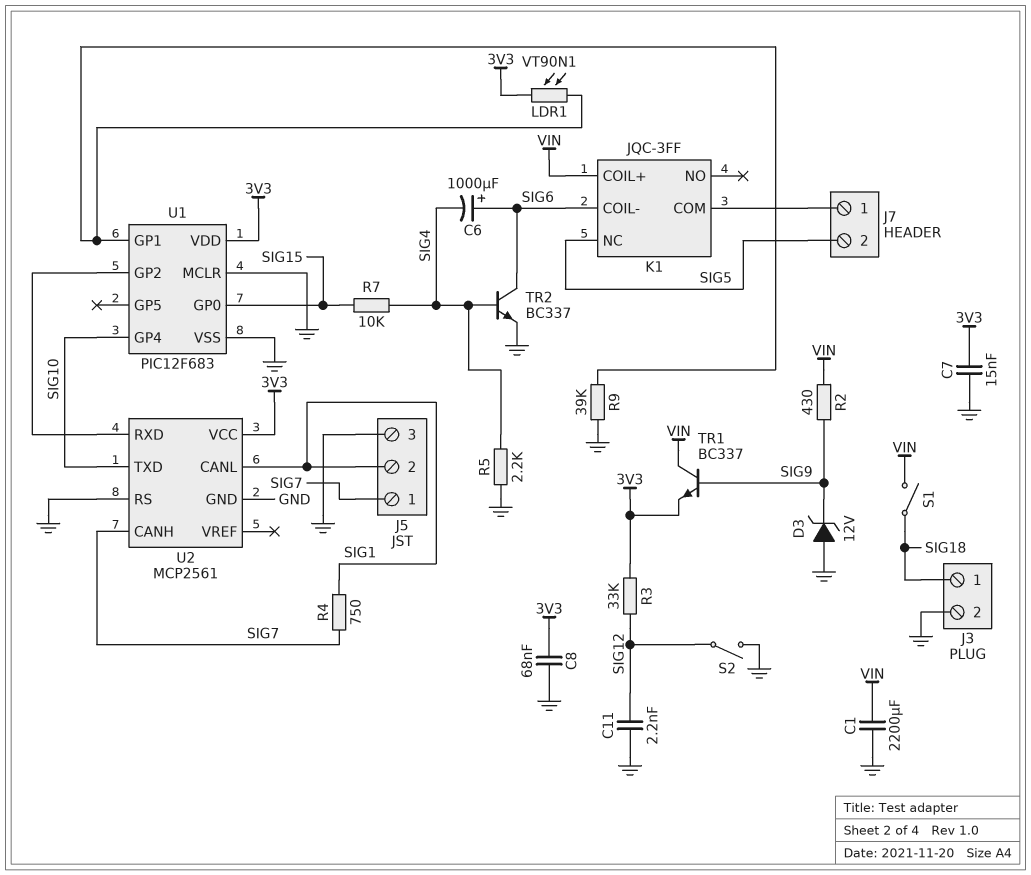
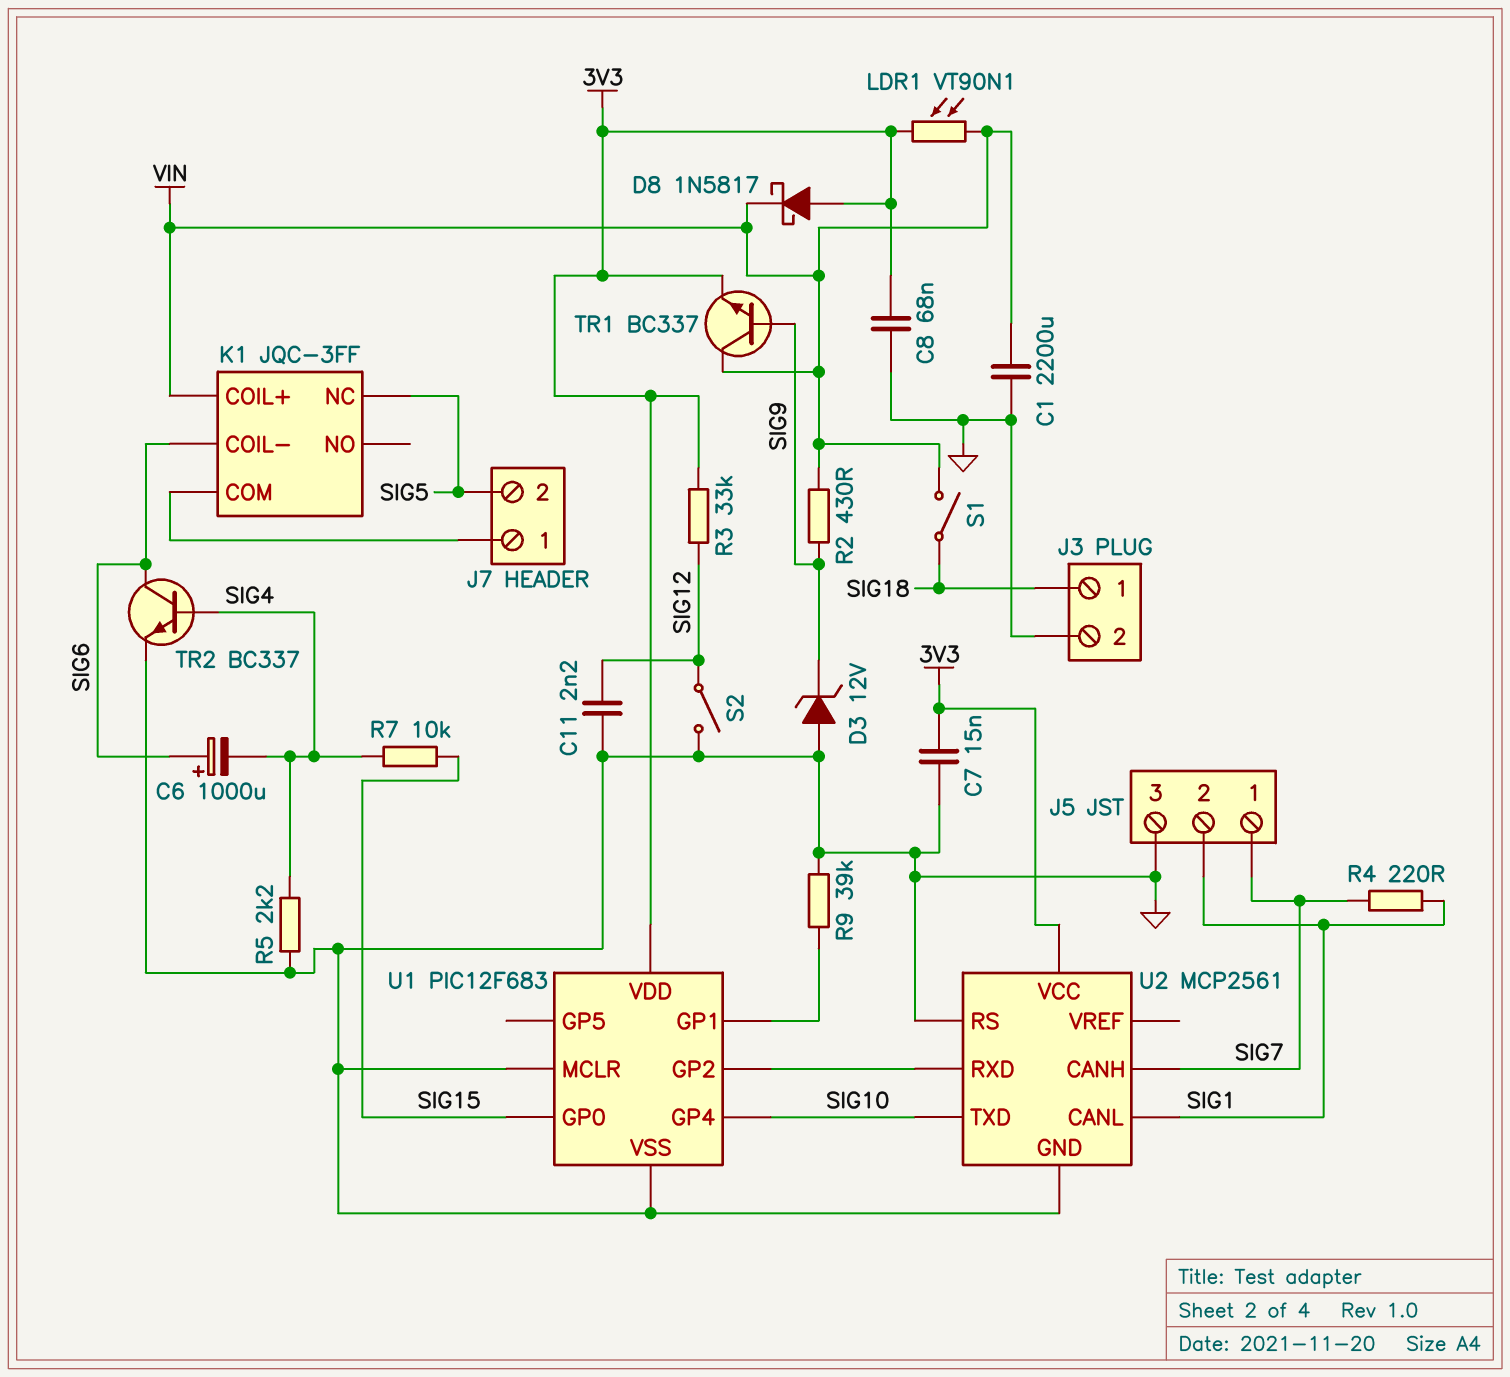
D8: none -> schottky 1N5817 (A 3V3, K VIN)
LDR1: VT90N1 (3V3, U1/GP1) -> VT90N1 (3V3, VIN)
R4: 750 (SIG1, SIG7) -> 220 (SIG1, SIG7)

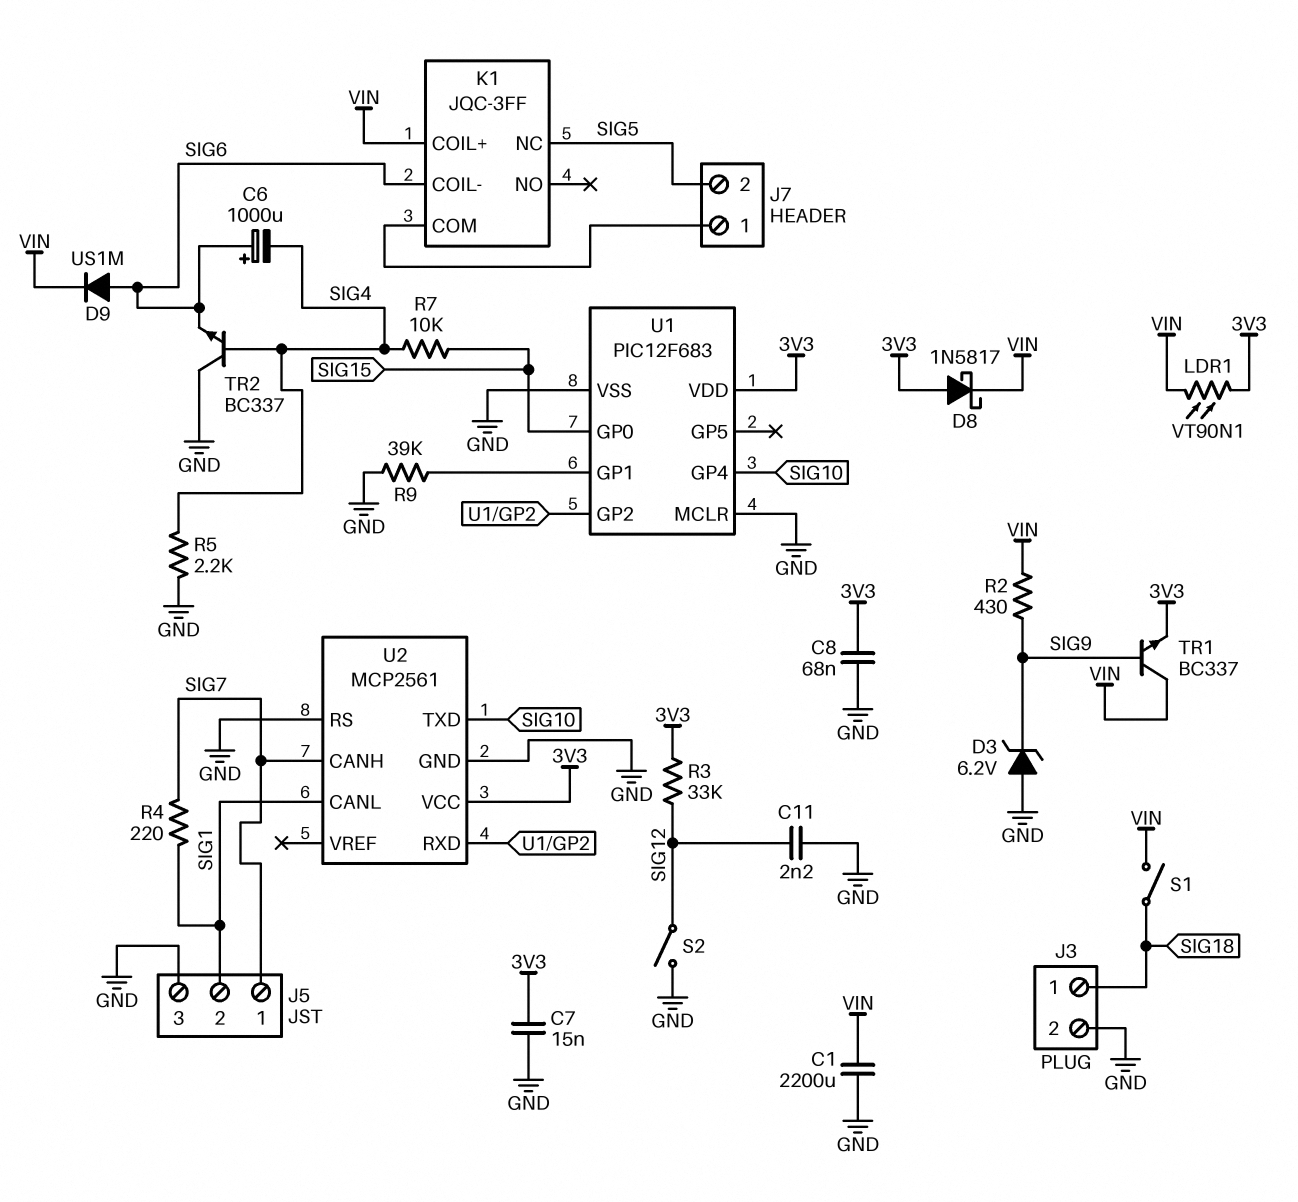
D3: zener 12V (A GND, K SIG9) -> zener 6.2V (A GND, K SIG9)
D9: none -> diode US1M (A SIG6, K VIN)
TR2: NPN BC337 (B SIG4, C SIG6, E GND) -> NPN BC337 (B SIG4, C GND, E SIG6)

